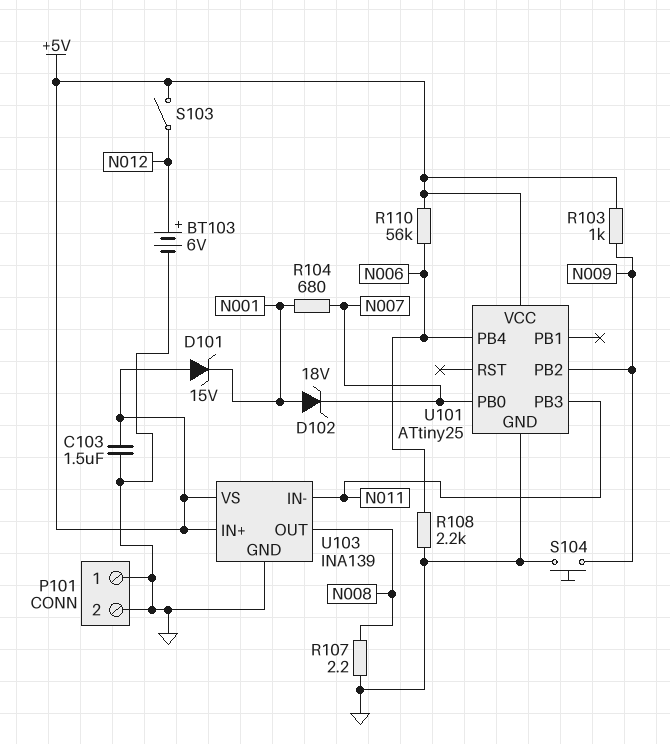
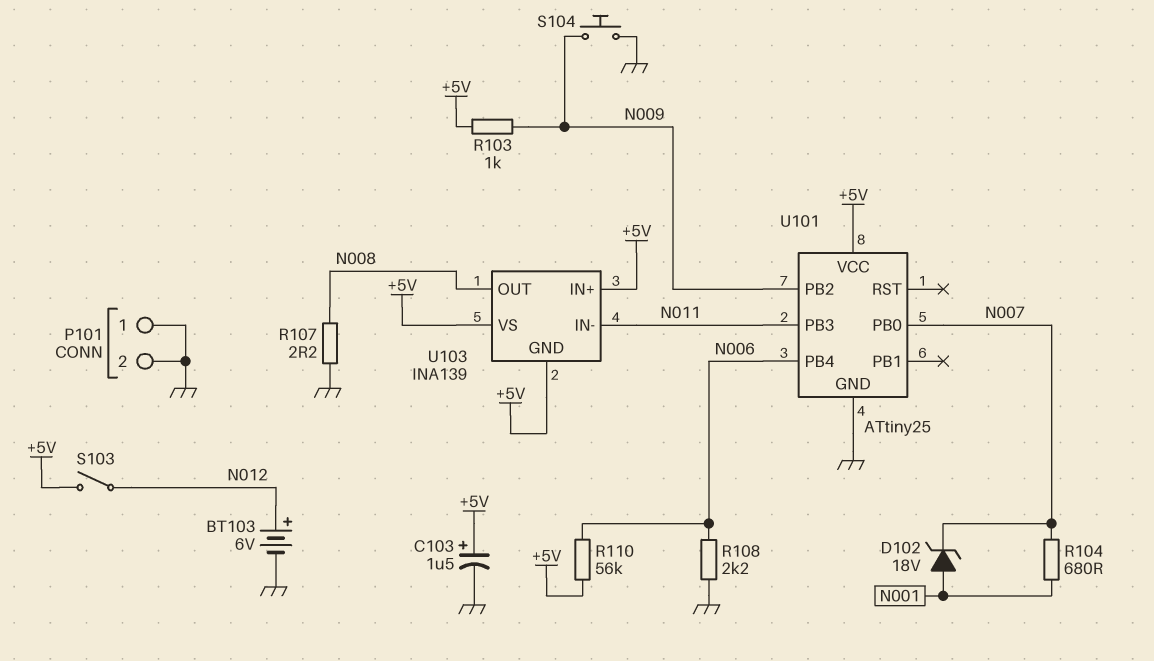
C103: 1.5uF (+5V, GND) -> 1.5uF (plus +5V, minus GND)
D101: zener 15V (A +5V, K N001) -> none
U103 pin GND: GND -> +5V

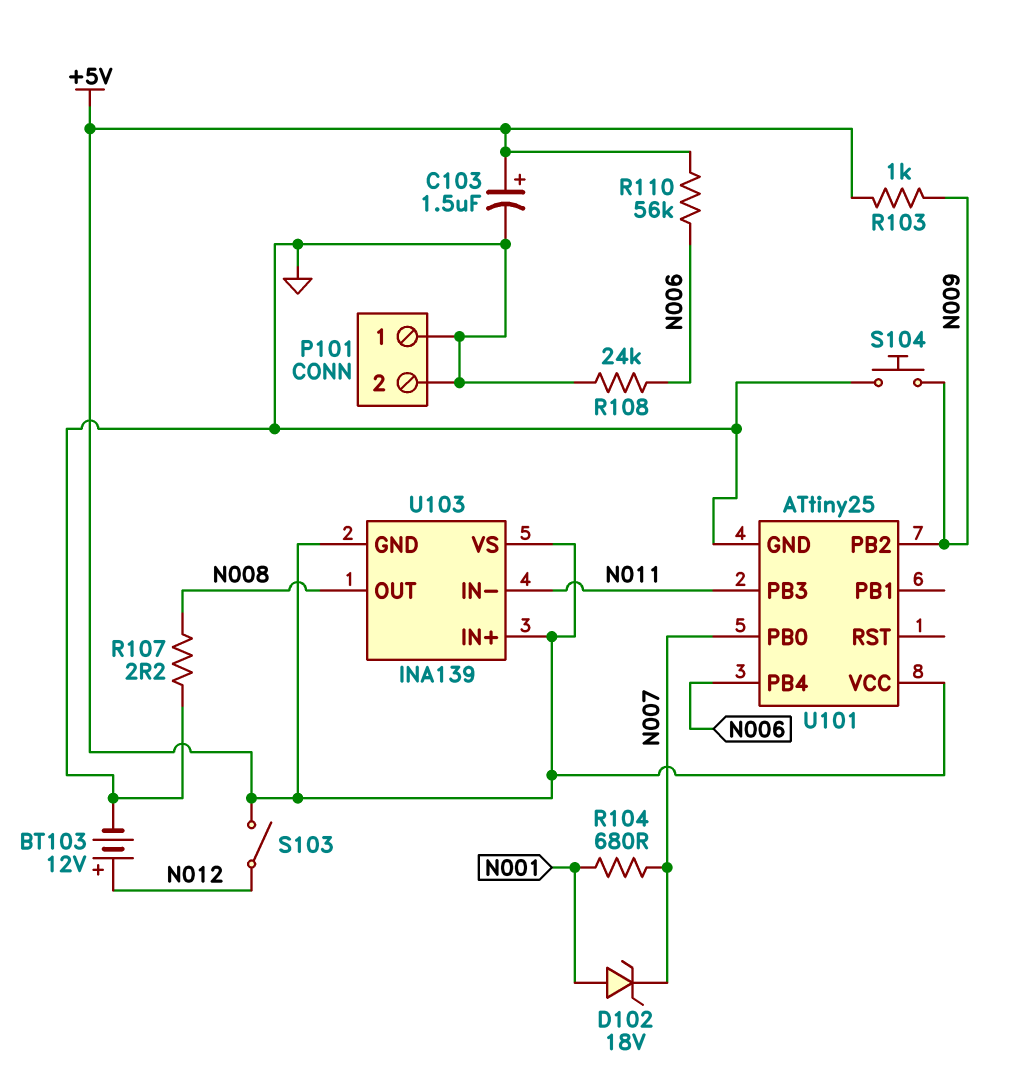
BT103: 6V (plus N012, minus GND) -> 12V (plus N012, minus GND)
R108: 2.2k (GND, N006) -> 24k (GND, N006)

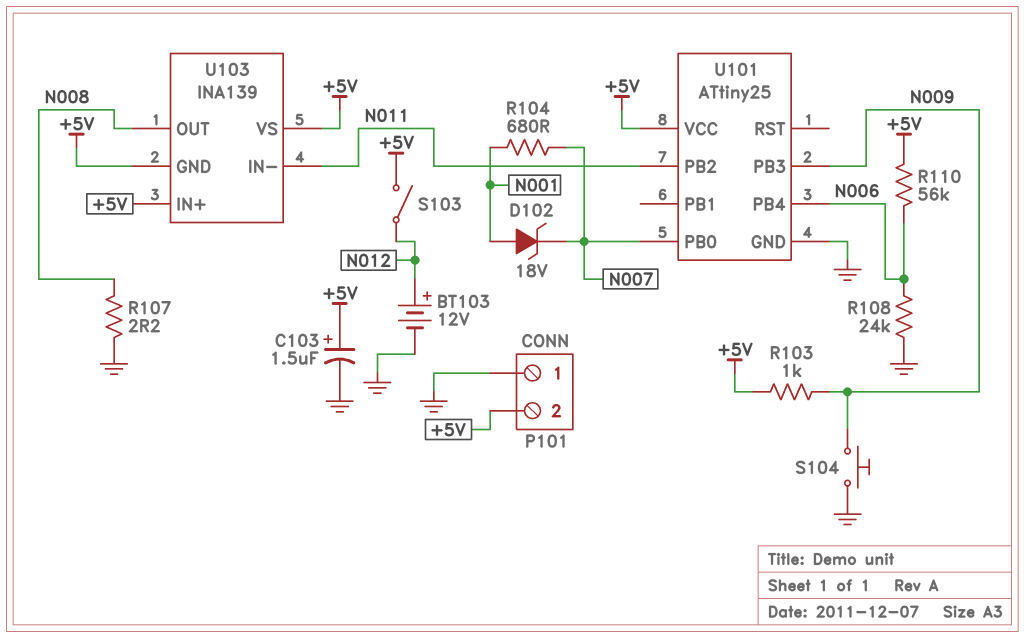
P101 pin 2: GND -> +5V
U101 pin PB2: N009 -> N011
U101 pin PB3: N011 -> N009

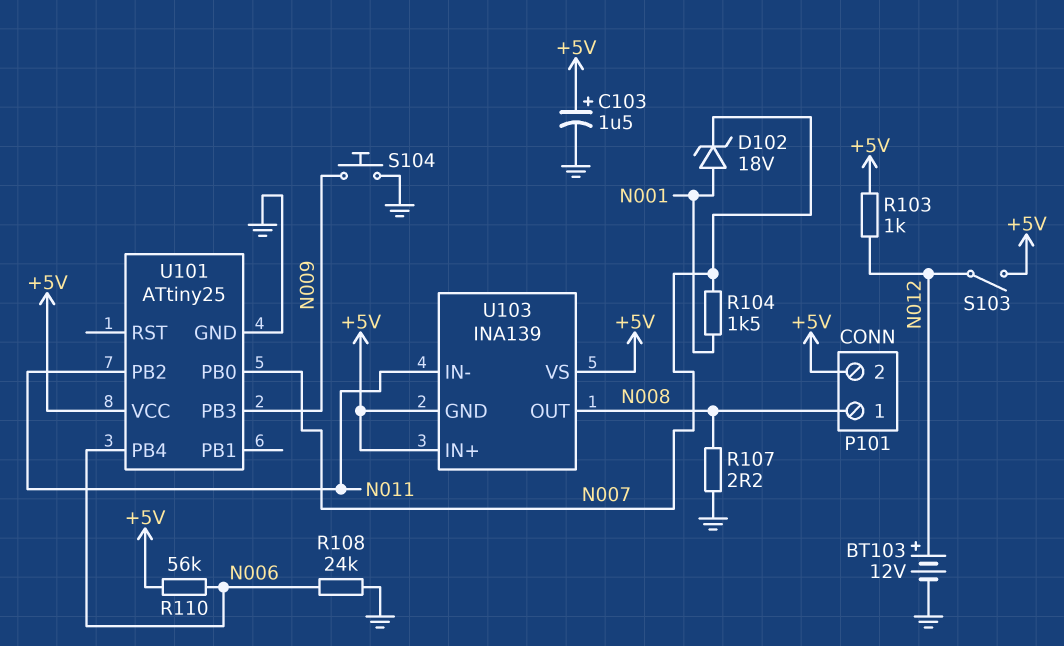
P101 pin 1: GND -> N008
R103: 1k (+5V, N009) -> 1k (+5V, N012)
R104: 680 (N001, N007) -> 1.5k (N001, N007)

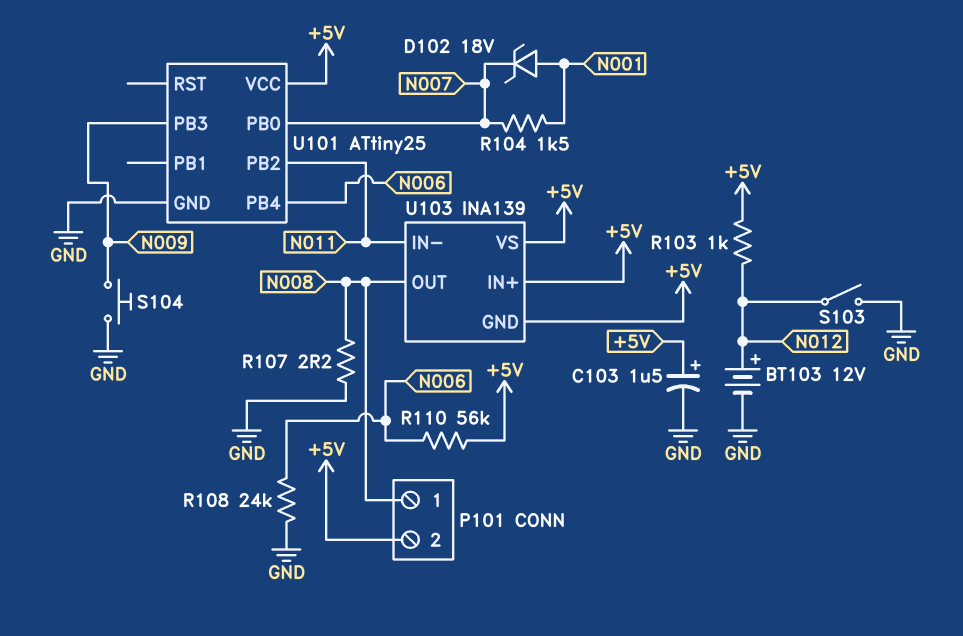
S103: switch (+5V, N012) -> switch (GND, N012)

